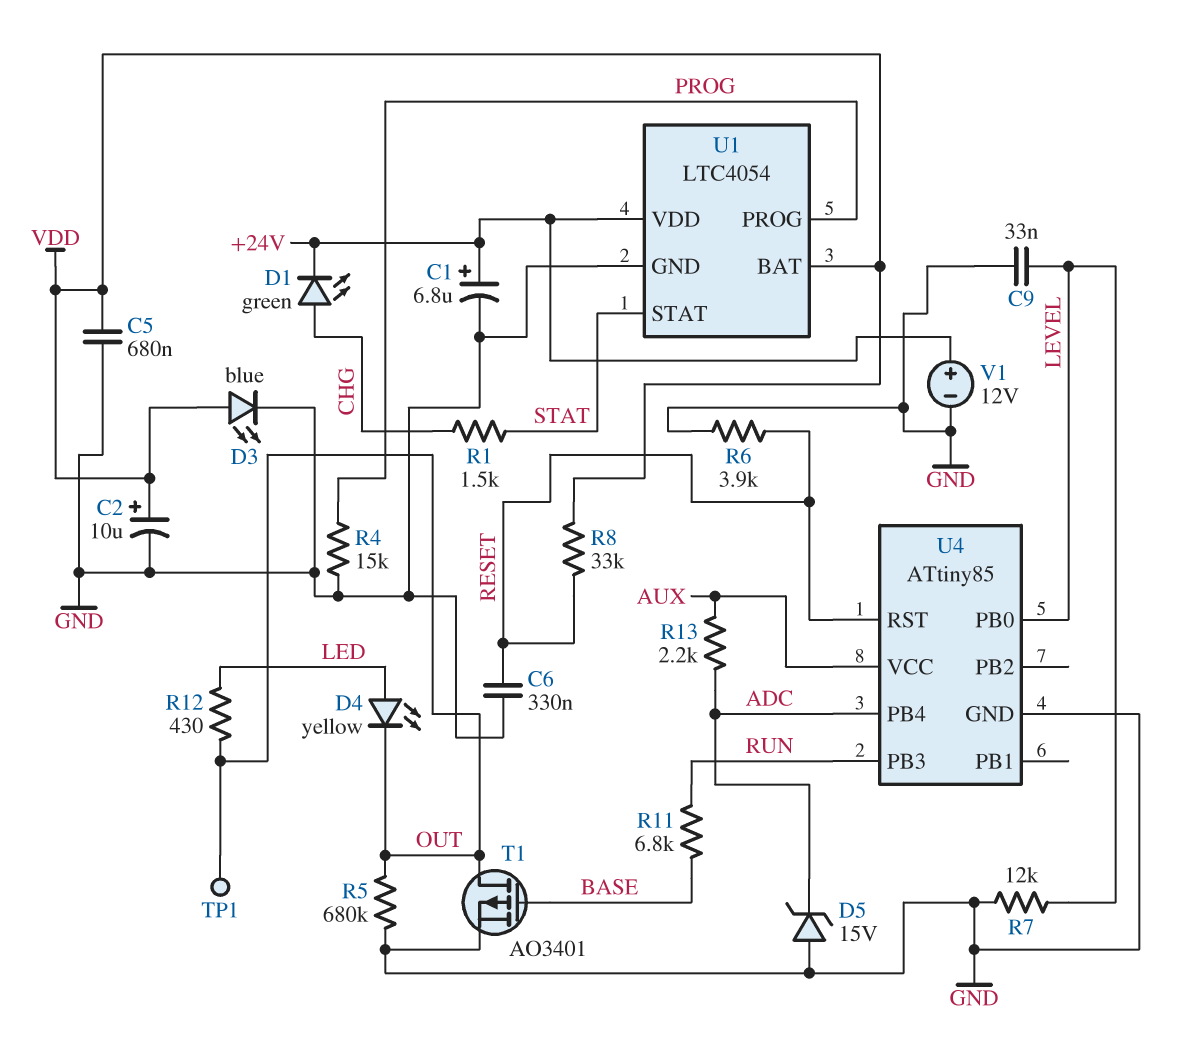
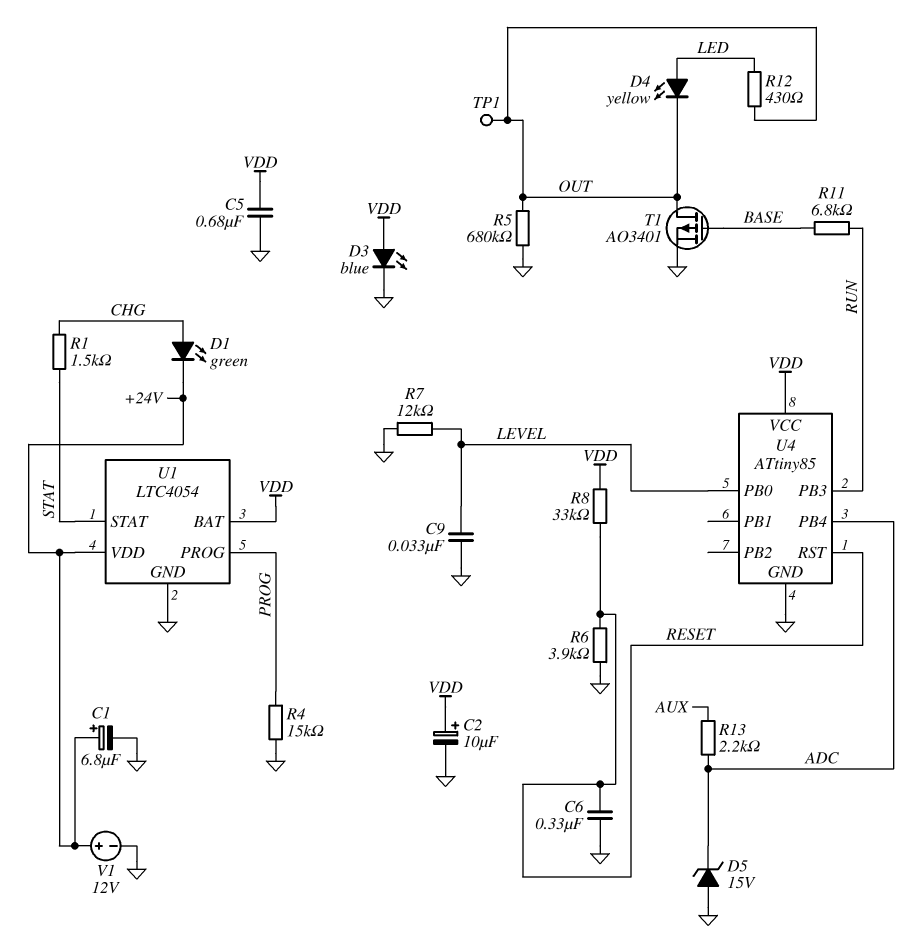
U4 pin VCC: AUX -> VDD

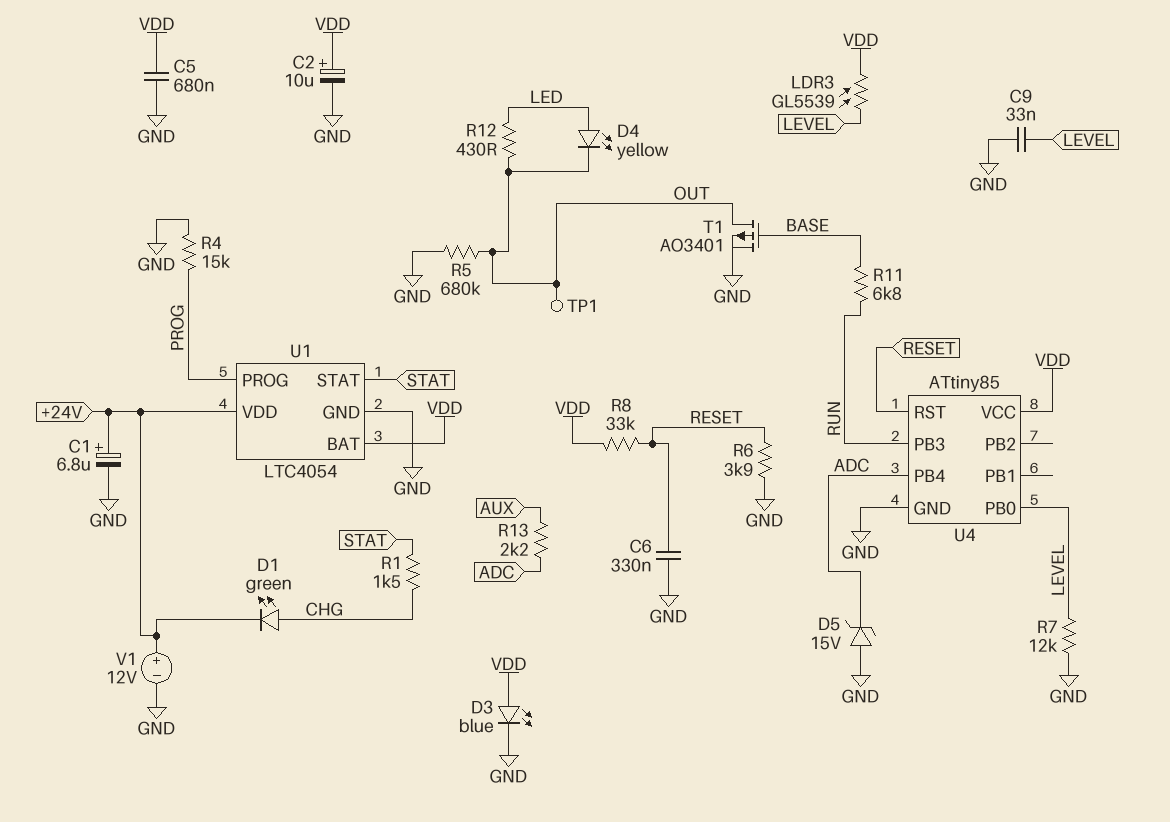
LDR3: none -> GL5539 (LEVEL, VDD)

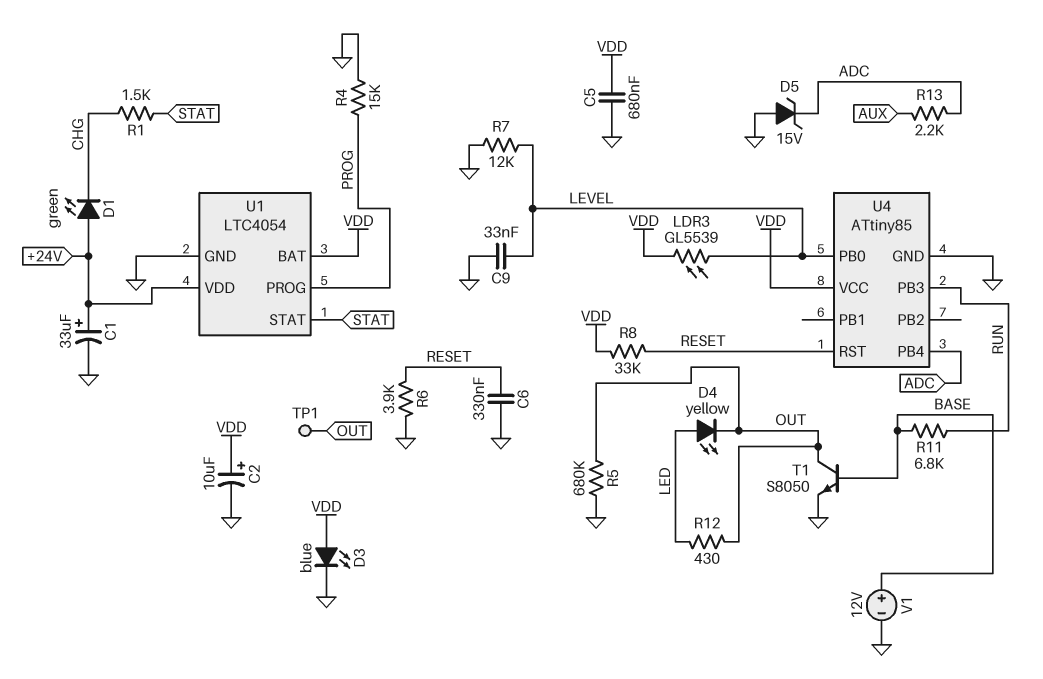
C1: 6.8uF (plus +24V, minus GND) -> 33uF (plus +24V, minus GND)
D1: LED green (A CHG, K +24V) -> LED green (A +24V, K CHG)
T1: PMOS AO3401 (G BASE, D OUT, S GND) -> NPN S8050 (B BASE, C OUT, E GND)
V1: 12V (plus +24V, minus GND) -> 12V (plus BASE, minus GND)

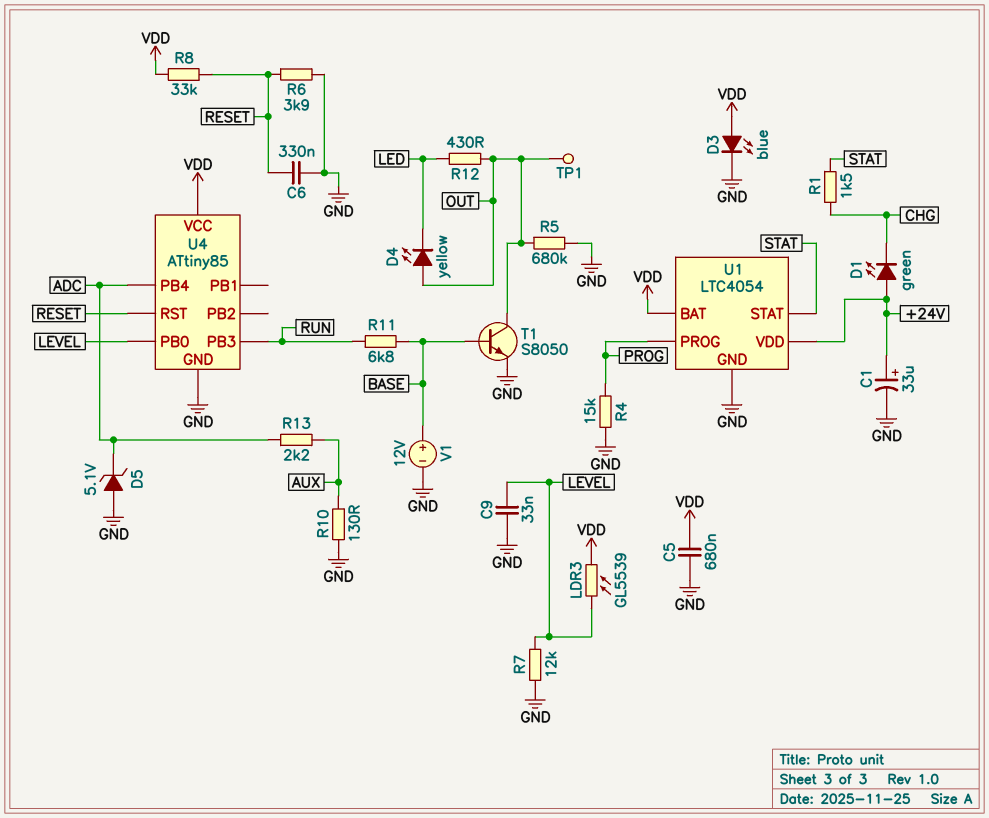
C2: 10uF (plus VDD, minus GND) -> none
D4: LED yellow (A LED, K OUT) -> LED yellow (A OUT, K LED)
D5: zener 15V (A GND, K ADC) -> zener 5.1V (A GND, K ADC)
R10: none -> 130 (AUX, GND)

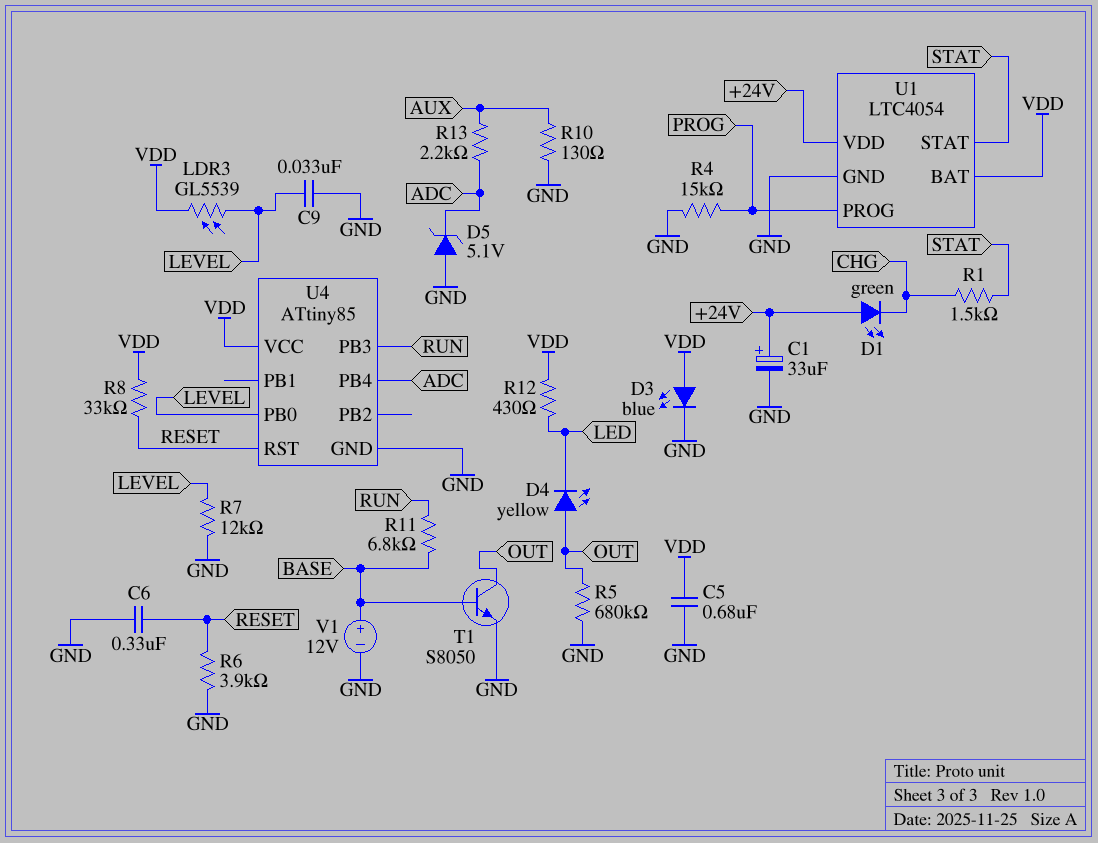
R12: 430 (LED, OUT) -> 430 (LED, VDD)
TP1: test point (OUT) -> none

